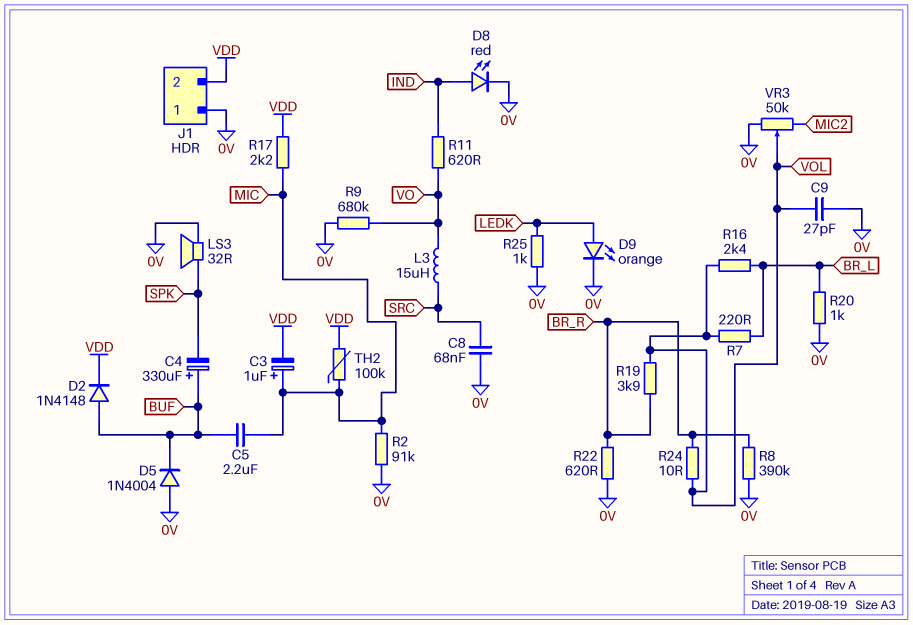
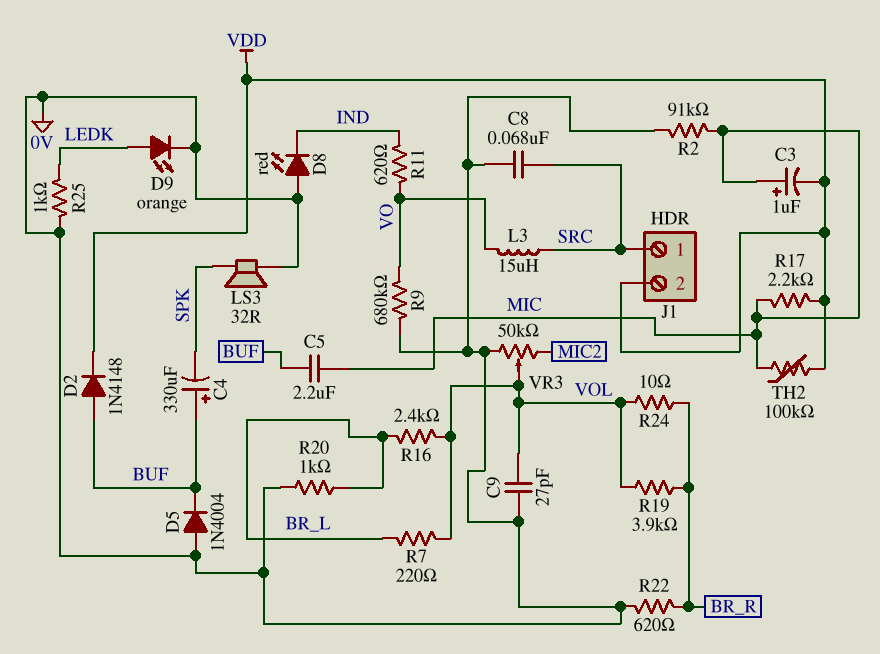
D8: LED red (A IND, K 0V) -> LED red (A 0V, K IND)
J1 pin 1: 0V -> SRC
R8: 390k (0V, BR_R) -> none

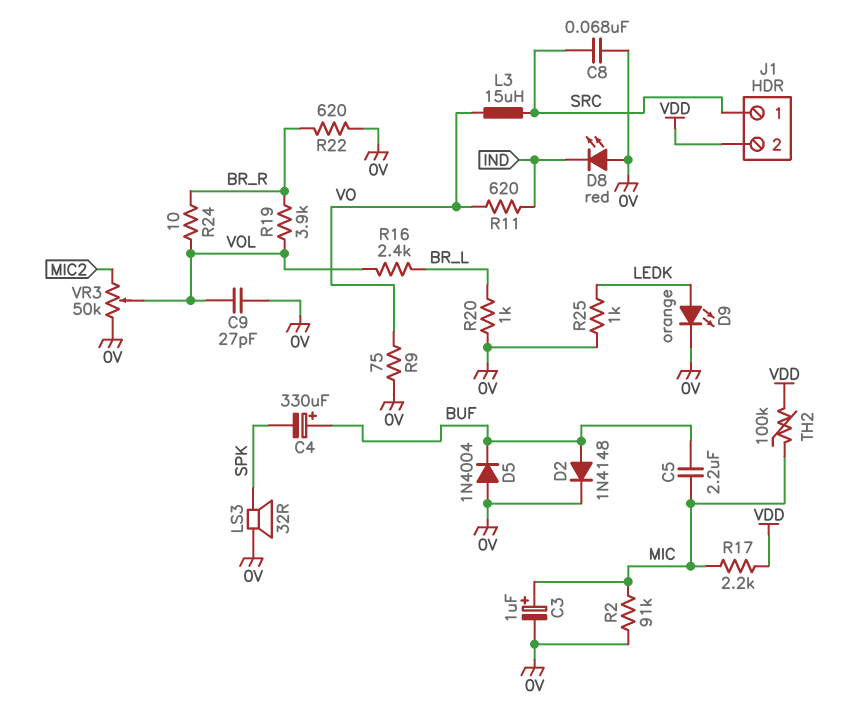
C3: 1uF (plus MIC, minus VDD) -> 1uF (plus MIC, minus 0V)
D2: diode 1N4148 (A BUF, K VDD) -> diode 1N4148 (A BUF, K 0V)
R7: 220 (BR_L, VOL) -> none
R9: 680k (0V, VO) -> 75 (0V, VO)

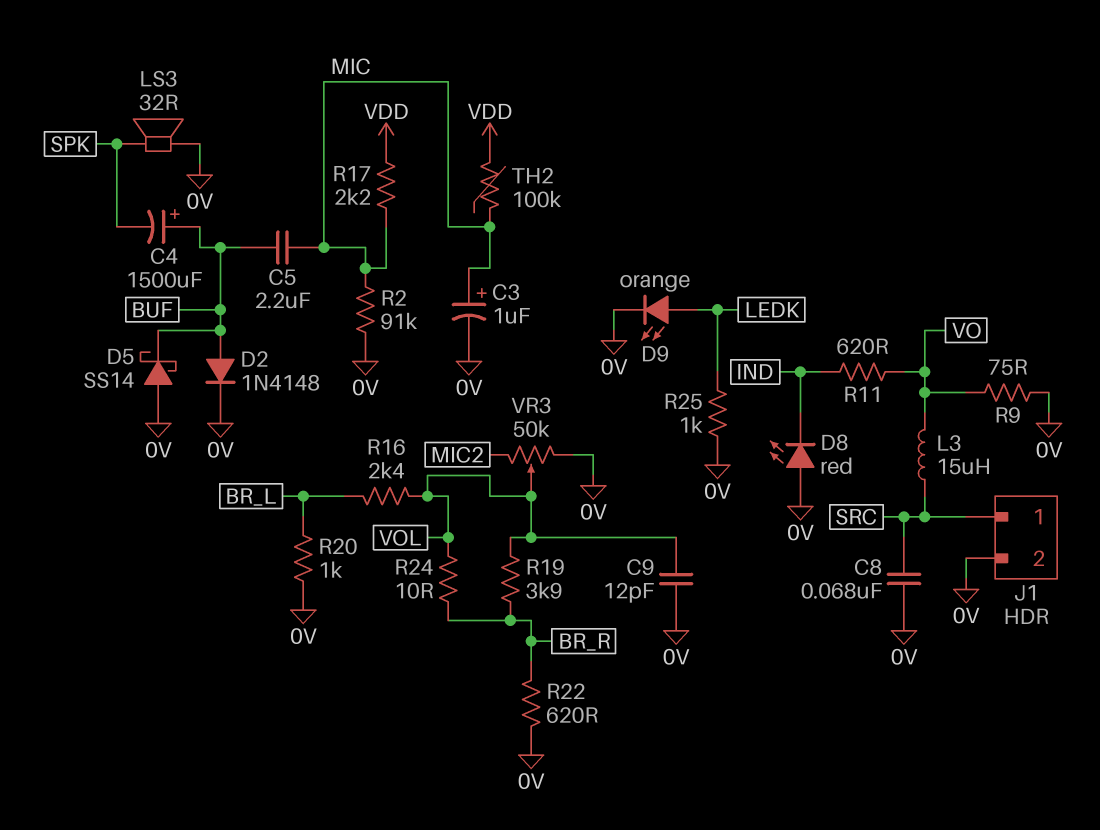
C4: 330uF (plus BUF, minus SPK) -> 1500uF (plus BUF, minus SPK)
C9: 27pF (0V, VOL) -> 12pF (0V, VOL)
D5: diode 1N4004 (A 0V, K BUF) -> schottky SS14 (A 0V, K BUF)
J1 pin 2: VDD -> 0V

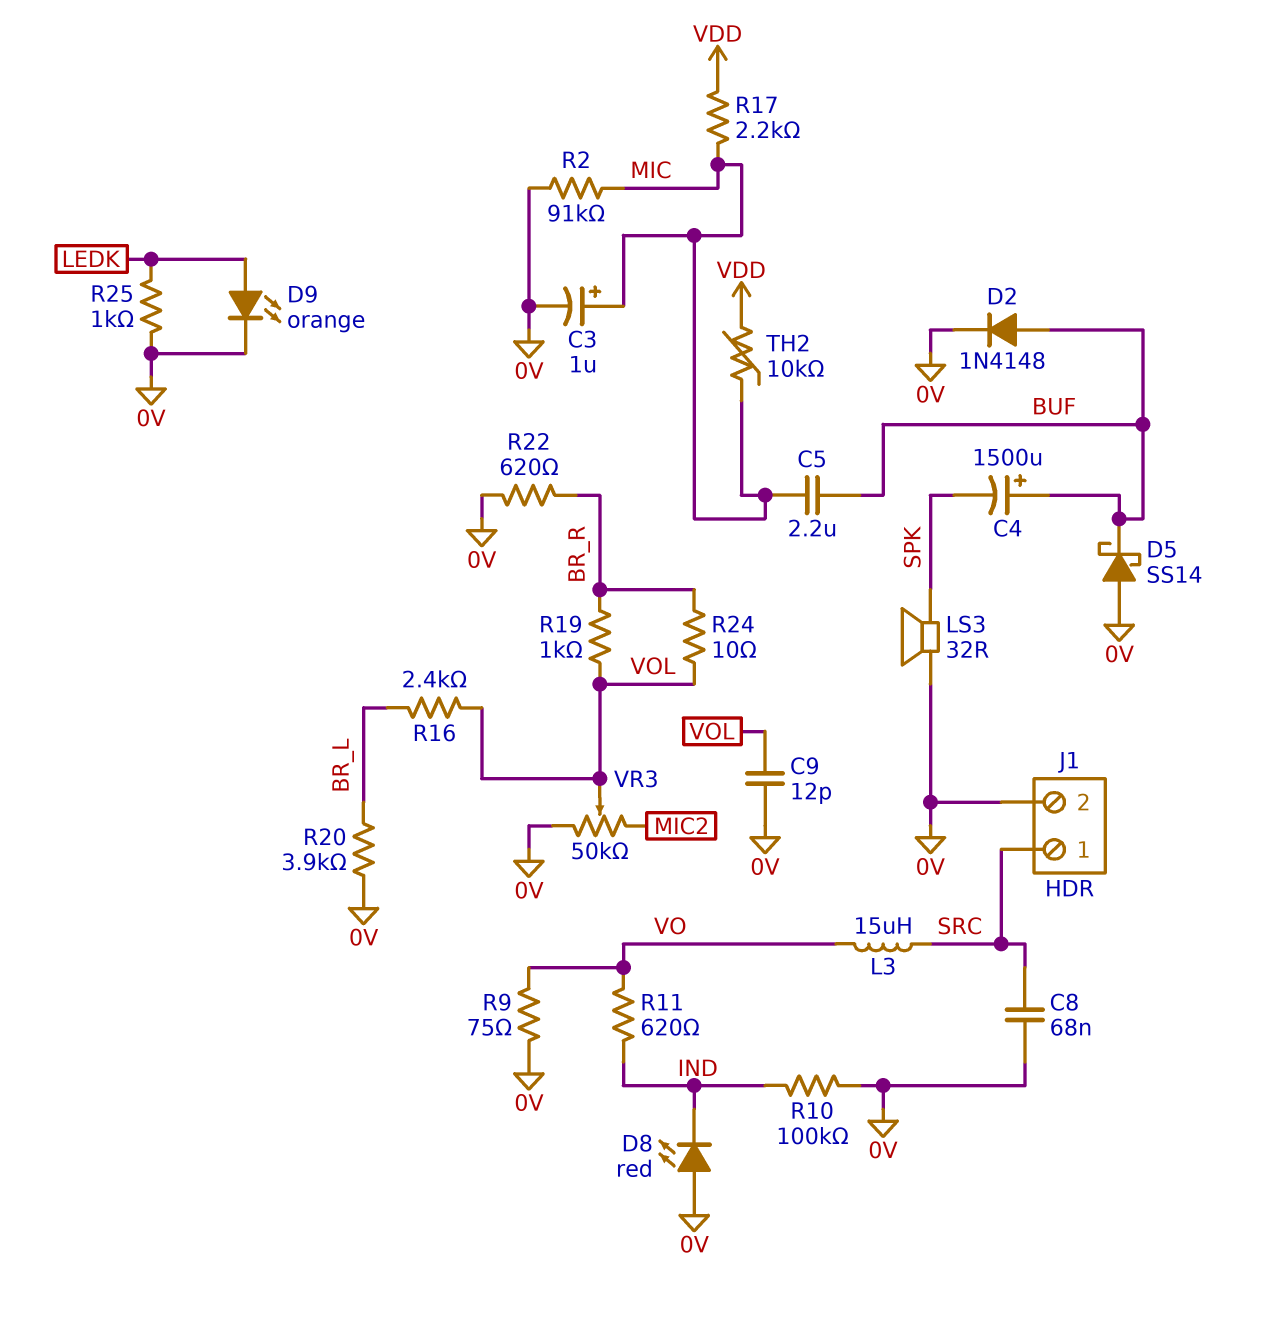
R10: none -> 100k (0V, IND)
R19: 3.9k (BR_R, VOL) -> 1k (BR_R, VOL)
R20: 1k (0V, BR_L) -> 3.9k (0V, BR_L)
TH2: 100k (MIC, VDD) -> 10k (MIC, VDD)

